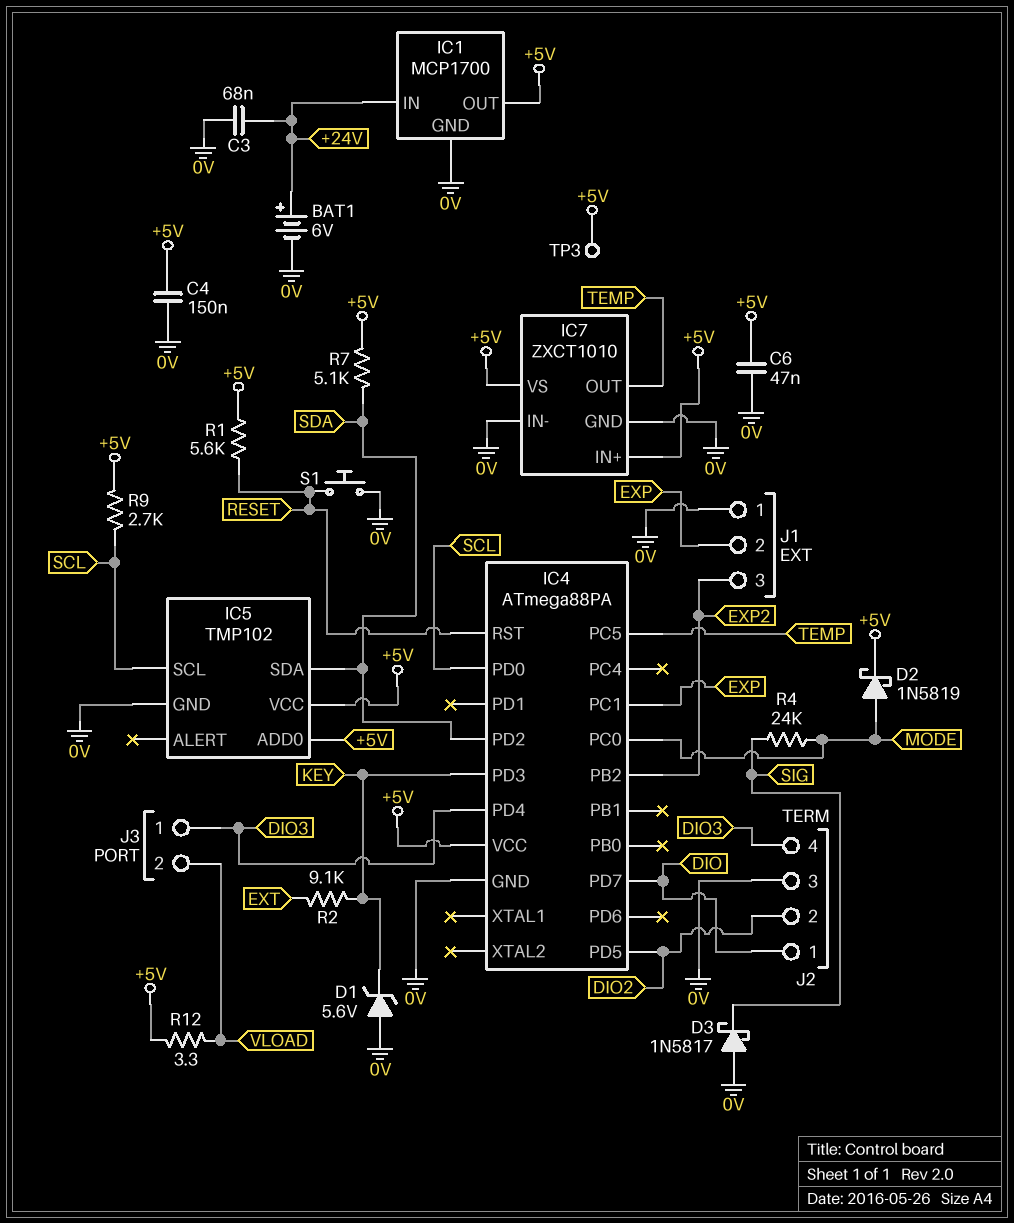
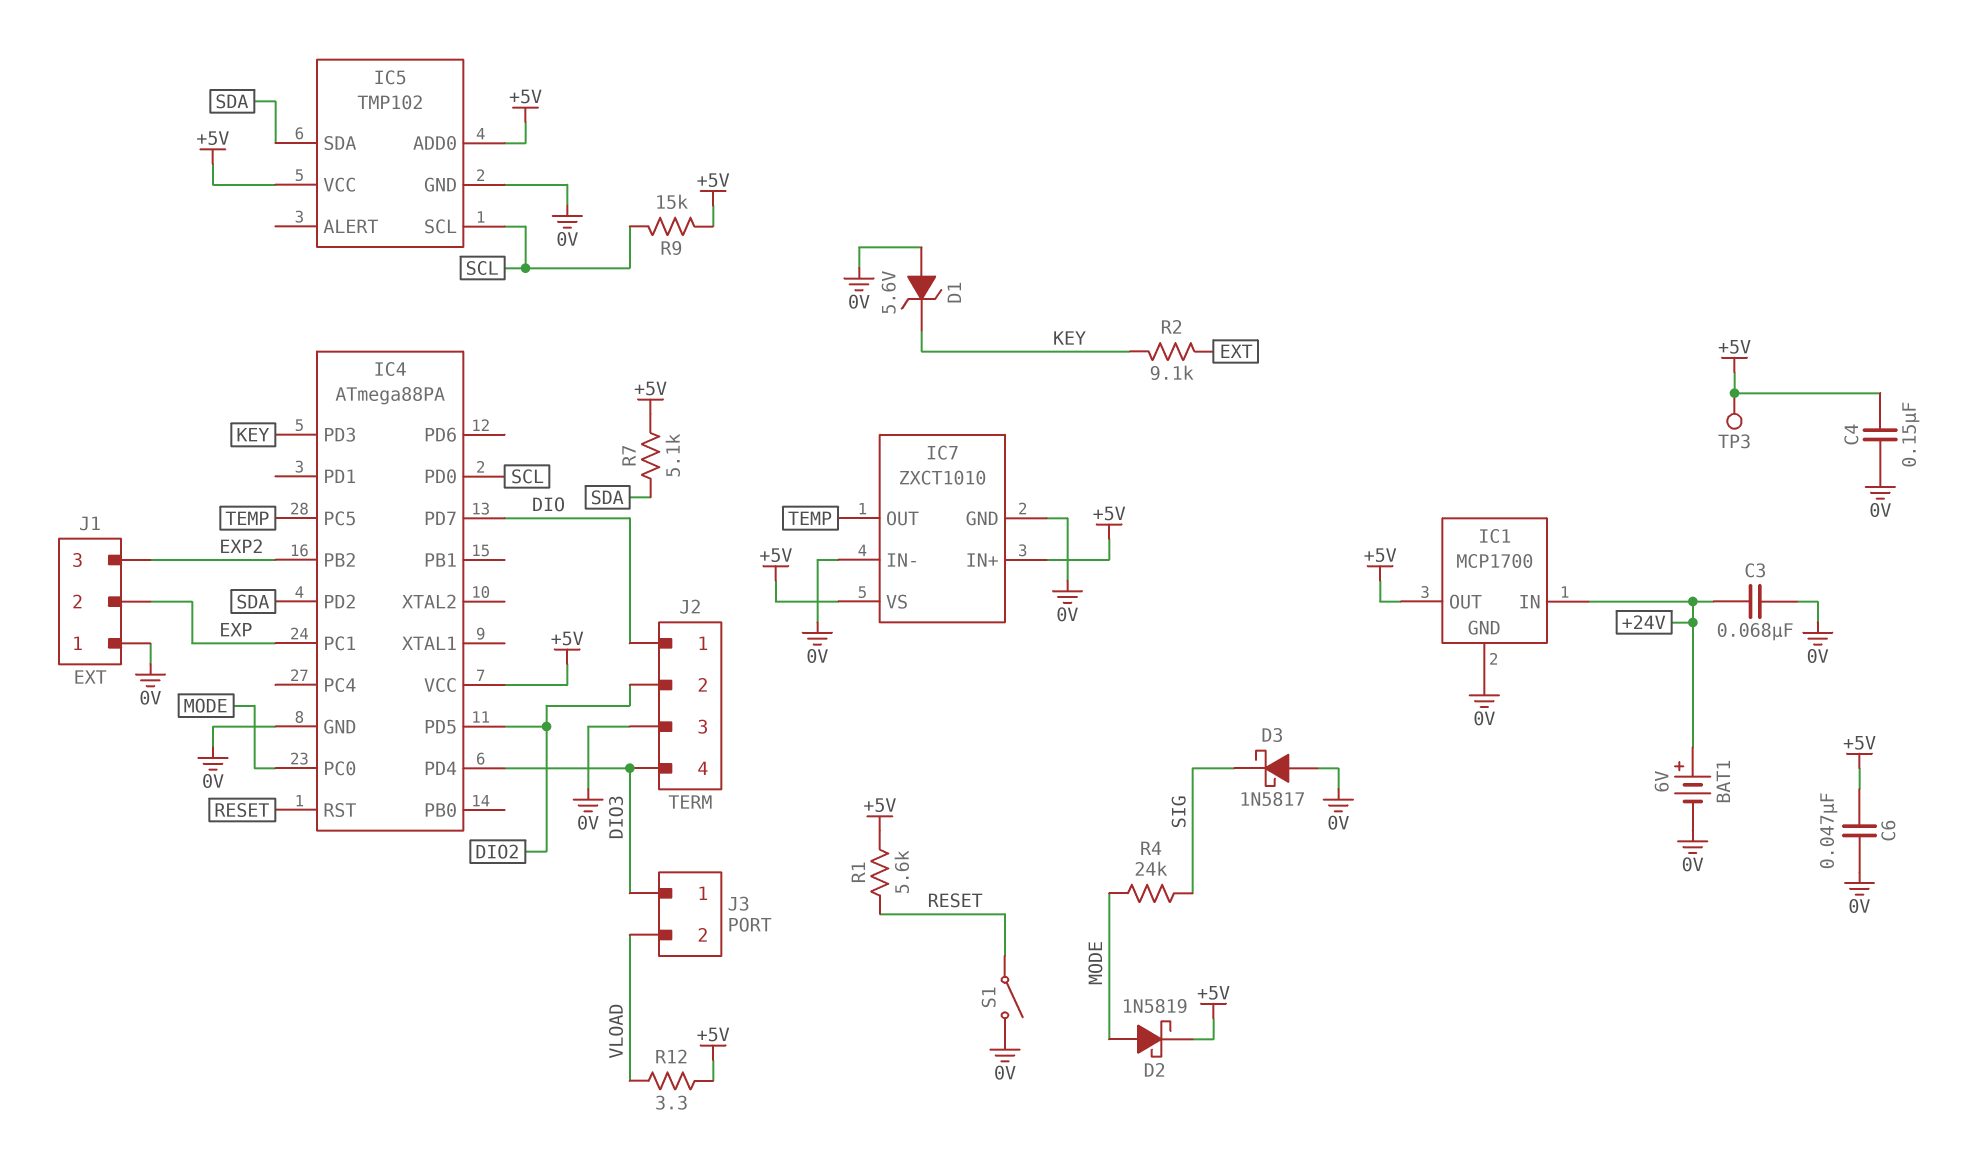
R9: 2.7k (+5V, SCL) -> 15k (+5V, SCL)
S1: button (0V, RESET) -> switch (0V, RESET)

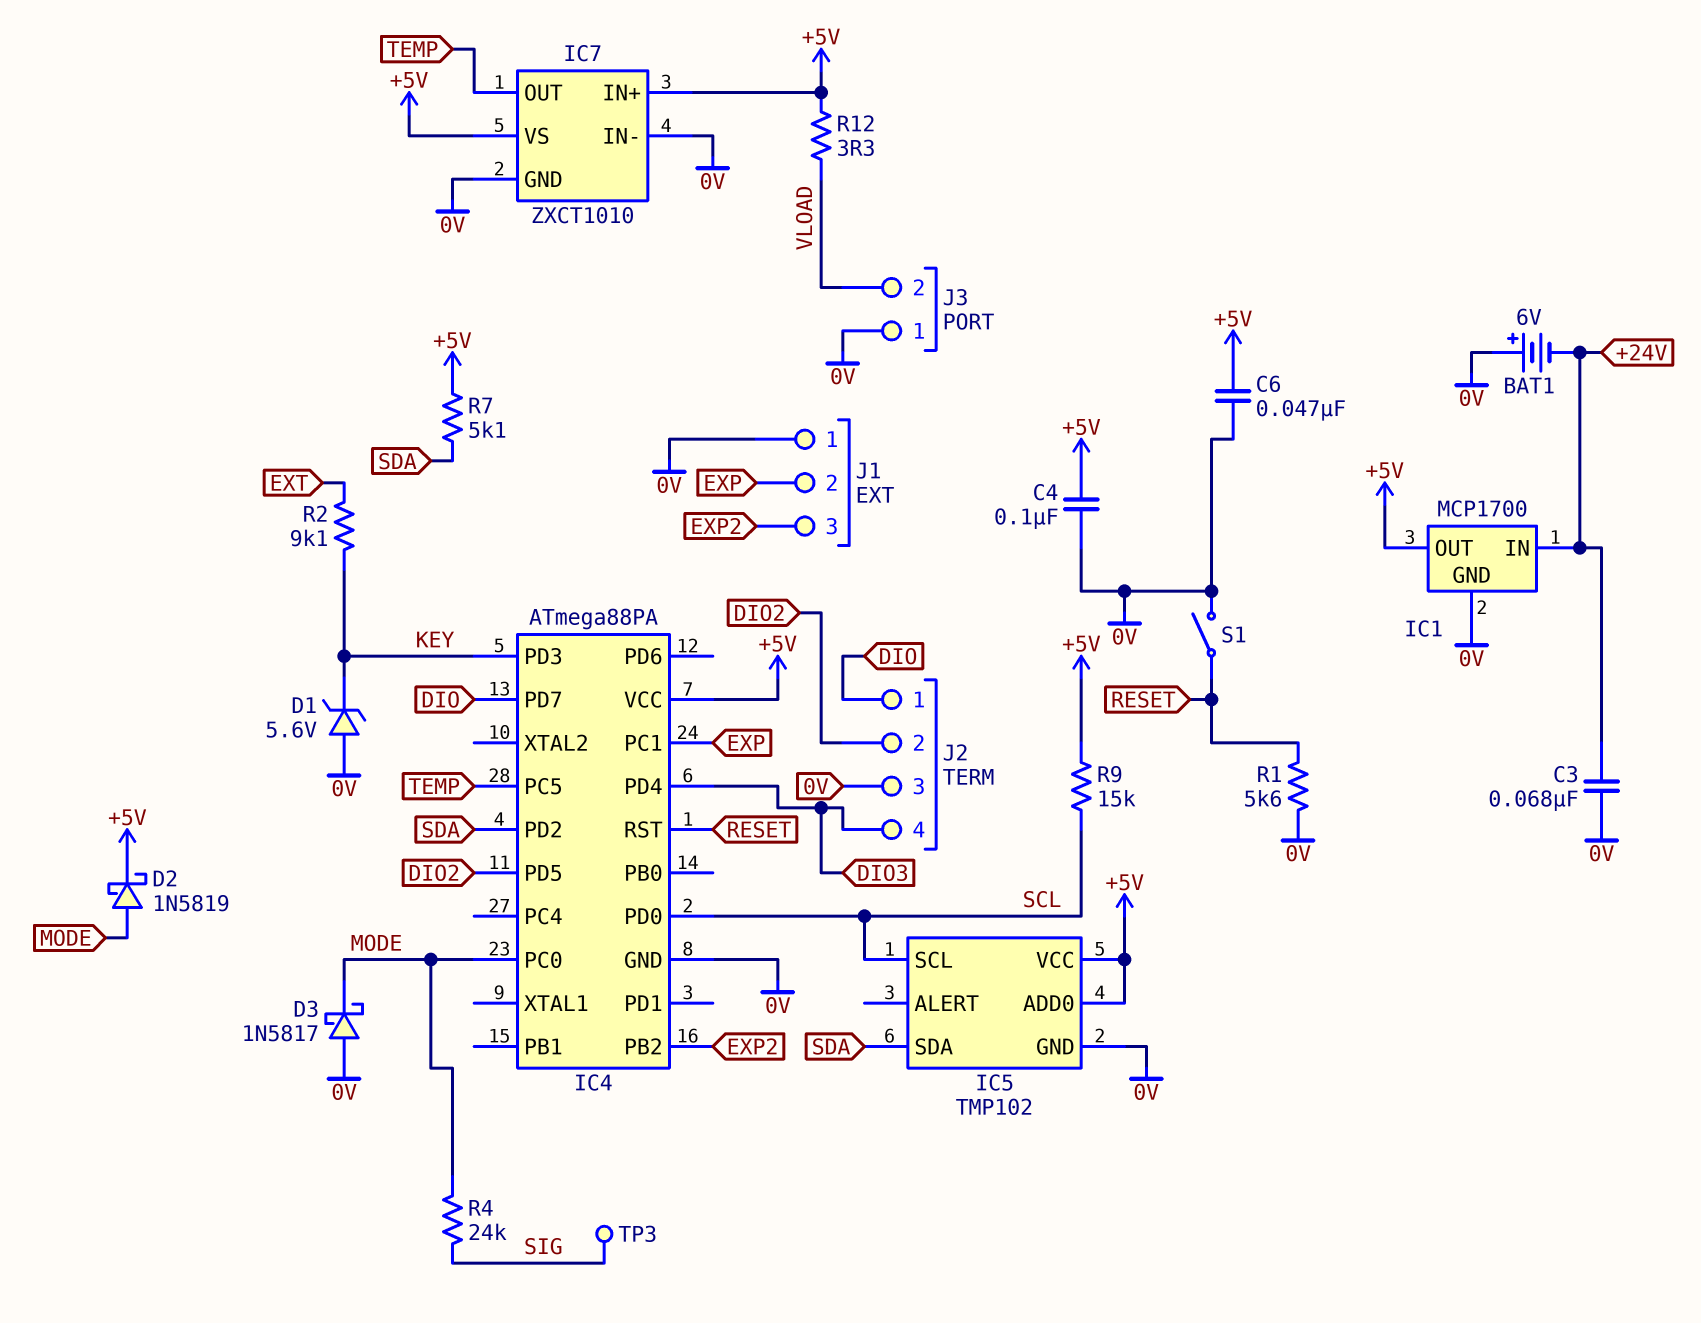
BAT1: 6V (plus +24V, minus 0V) -> 6V (plus 0V, minus +24V)
C4: 150nF (+5V, 0V) -> 100nF (+5V, 0V)
D3: schottky 1N5817 (A 0V, K SIG) -> schottky 1N5817 (A 0V, K MODE)
J3 pin 1: DIO3 -> 0V
R1: 5.6k (+5V, RESET) -> 5.6k (0V, RESET)
TP3: test point (+5V) -> test point (SIG)

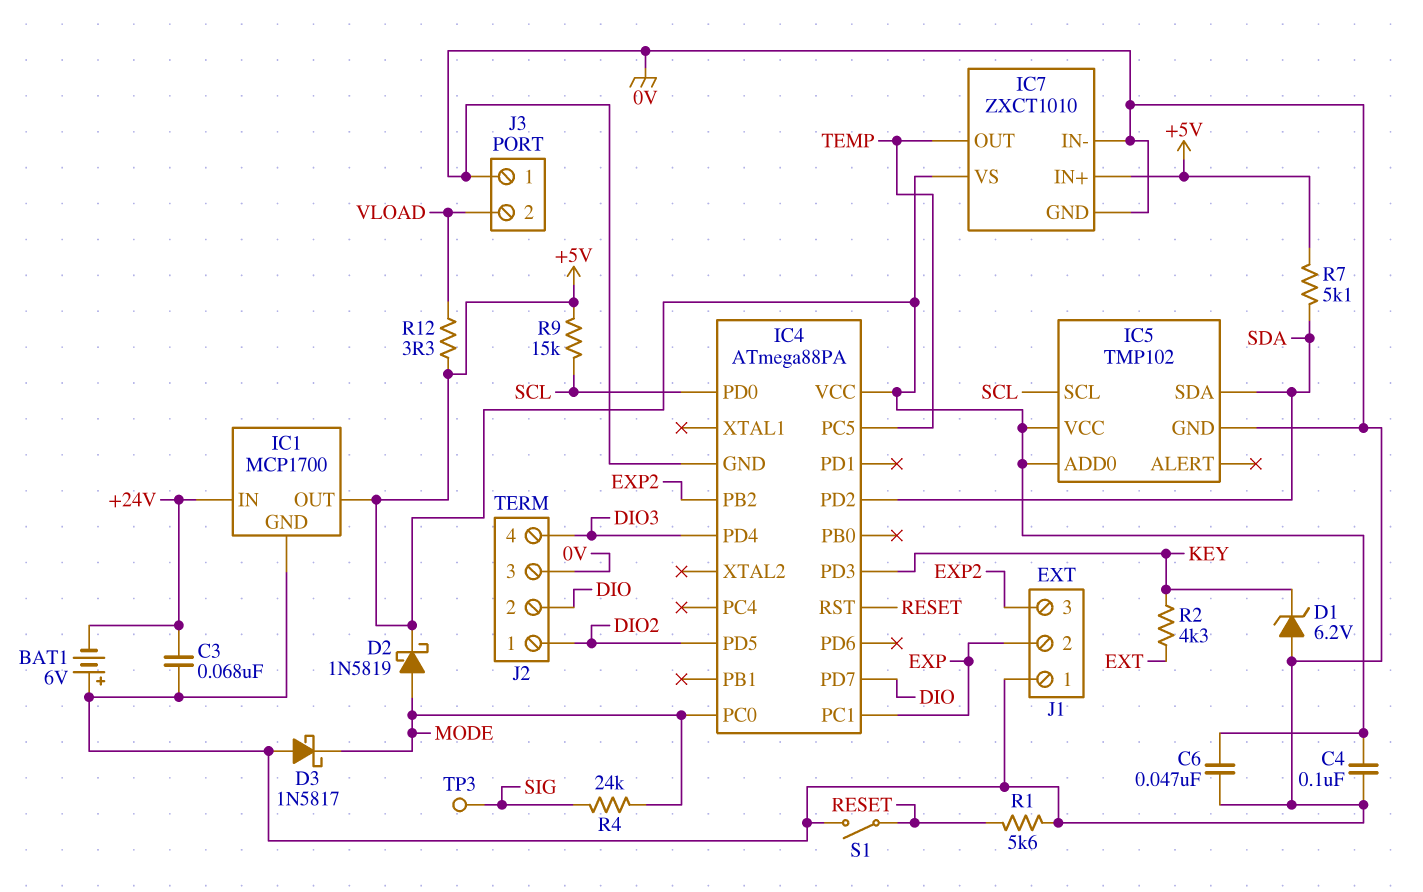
D1: zener 5.6V (A 0V, K KEY) -> zener 6.2V (A 0V, K KEY)
J2 pin 1: DIO -> DIO2
J2 pin 2: DIO2 -> DIO
R2: 9.1k (EXT, KEY) -> 4.3k (EXT, KEY)

